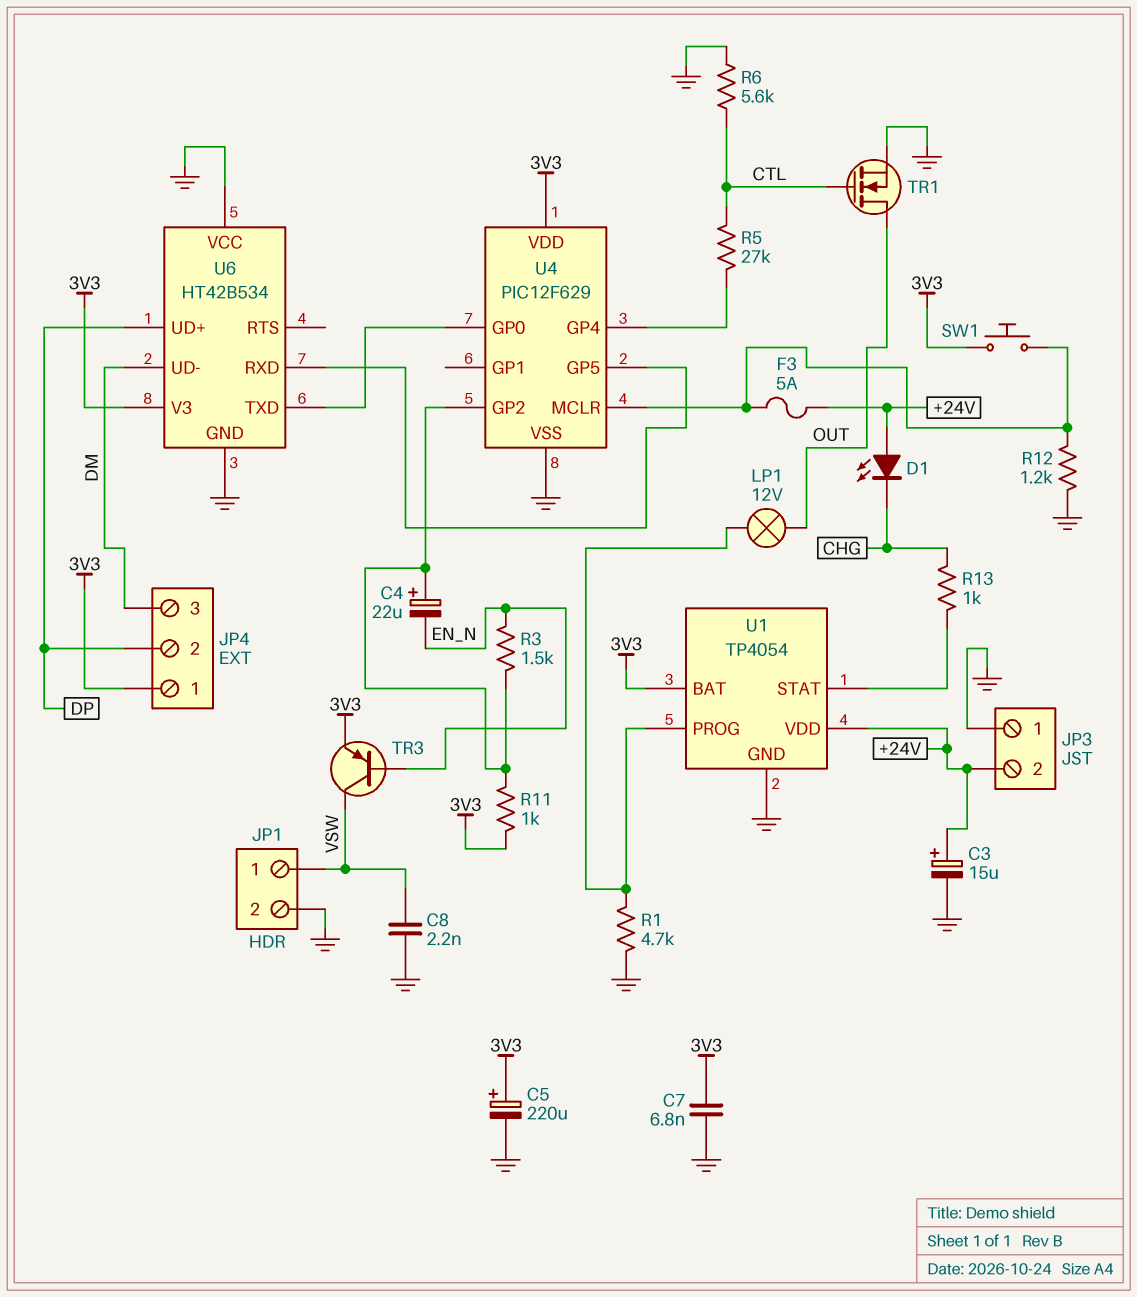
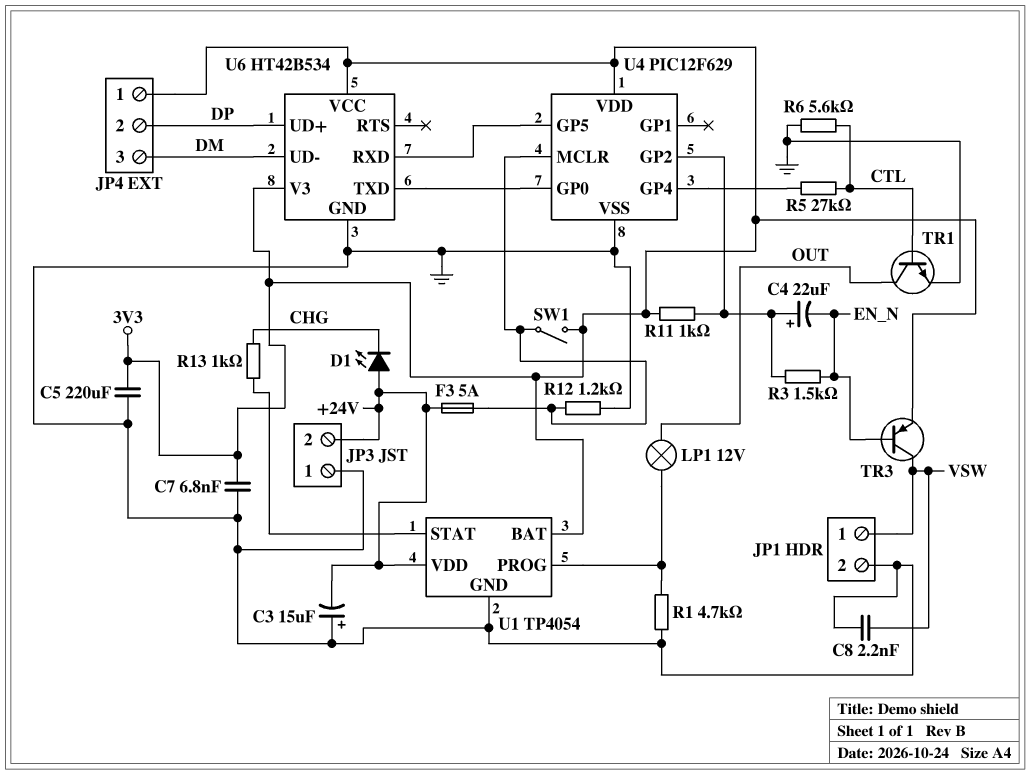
C3: 15uF (plus +24V, minus GND) -> 15uF (plus GND, minus +24V)
C5: 220uF (plus 3V3, minus GND) -> 220uF (3V3, GND)
SW1: button (3V3, U4/MCLR) -> switch (3V3, U4/MCLR)
TR1: NMOS (G CTL, D OUT, S GND) -> NPN (B CTL, C OUT, E GND)
U6 pin VCC: GND -> 3V3

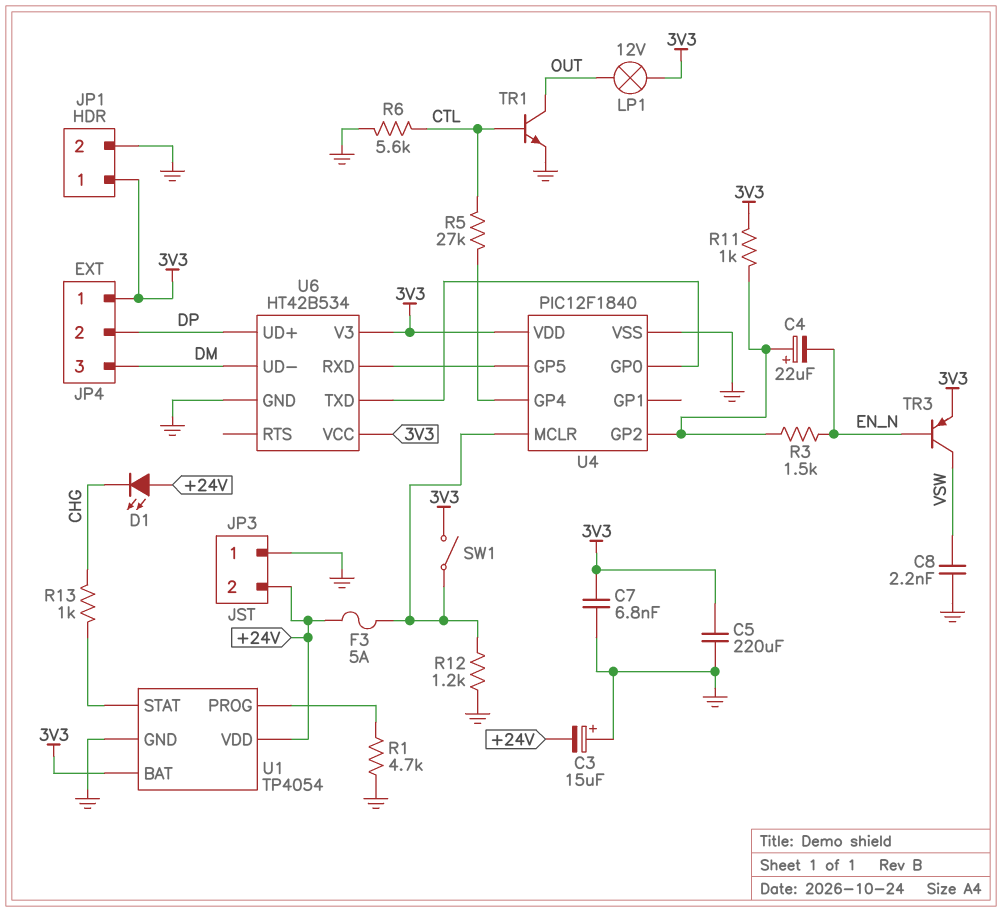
JP1 pin 1: VSW -> 3V3
LP1: lamp 12V (OUT, U1/PROG) -> lamp 12V (3V3, OUT)
U4: PIC12F629 -> PIC12F1840

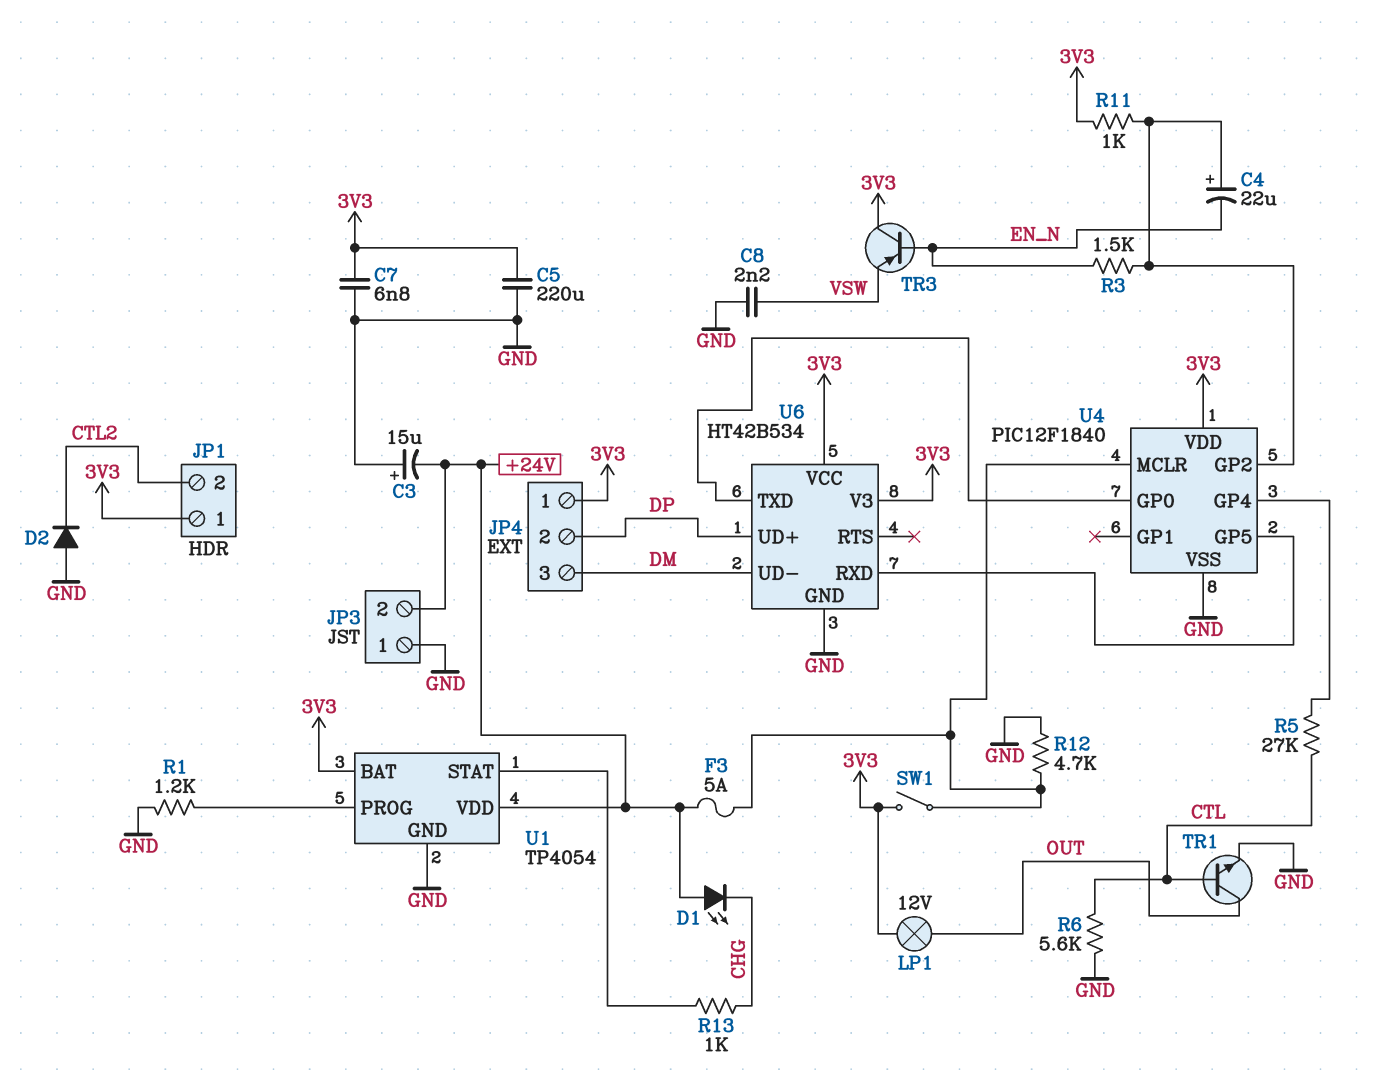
D2: none -> diode (A GND, K CTL2)
JP1 pin 2: GND -> CTL2
R1: 4.7k (GND, U1/PROG) -> 1.2k (GND, U1/PROG)
R12: 1.2k (GND, U4/MCLR) -> 4.7k (GND, U4/MCLR)
TR3: PNP (B EN_N, C VSW, E 3V3) -> PNP (B EN_N, C 3V3, E VSW)

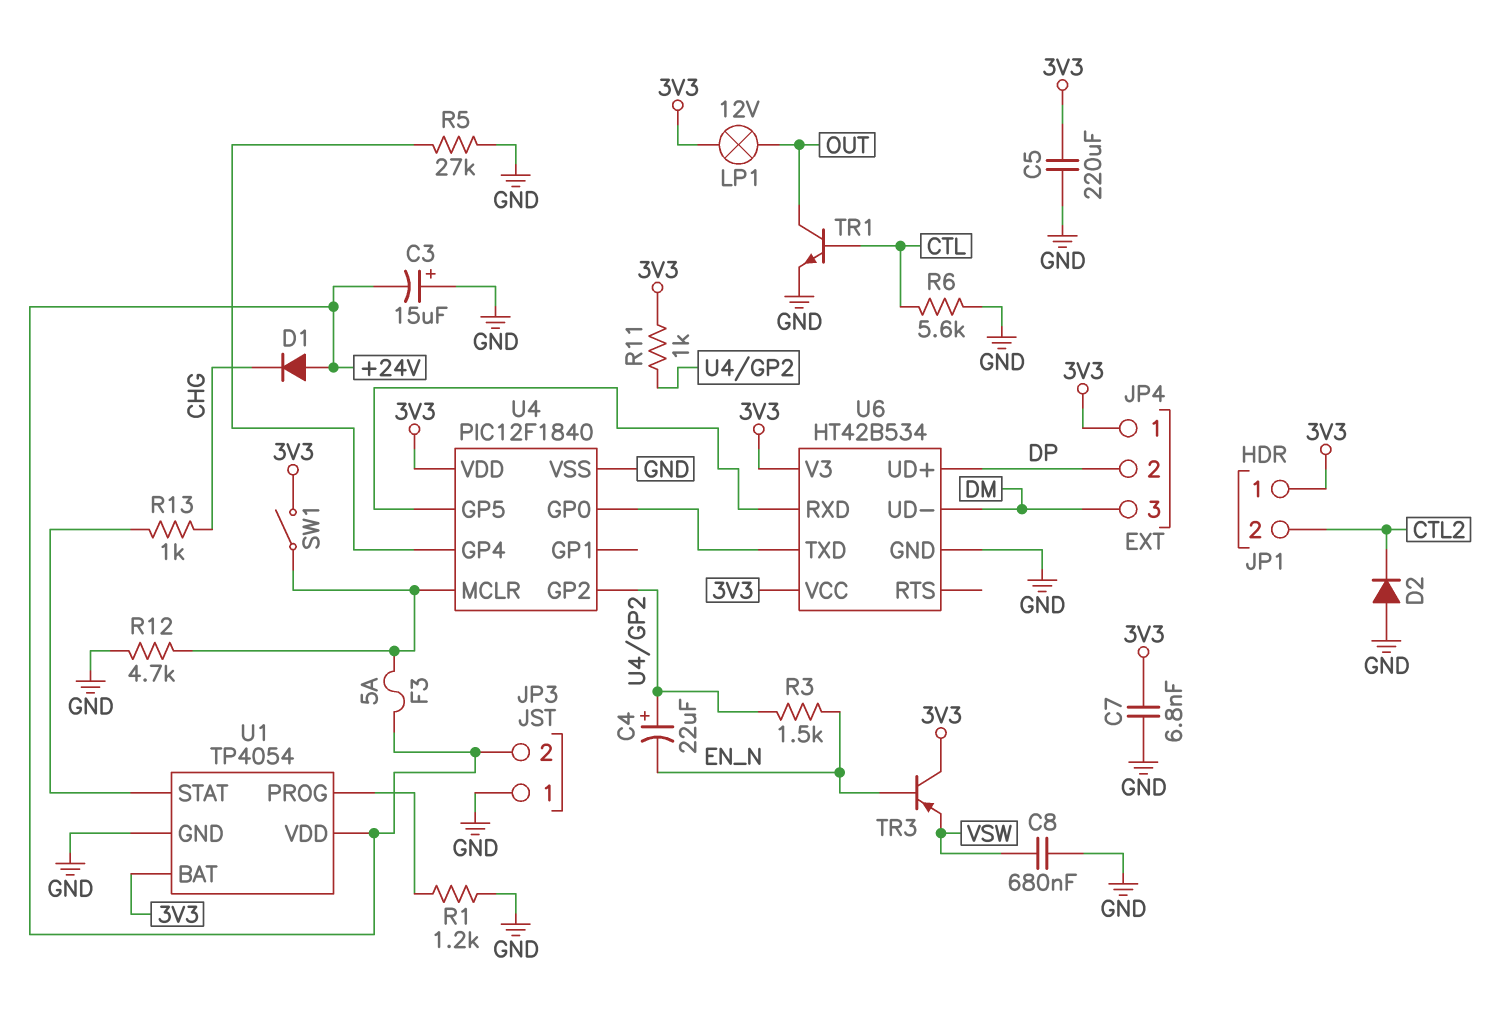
C8: 2.2nF (GND, VSW) -> 680nF (GND, VSW)
D1: LED (A +24V, K CHG) -> diode (A +24V, K CHG)
R5: 27k (CTL, U4/GP4) -> 27k (GND, U4/GP4)

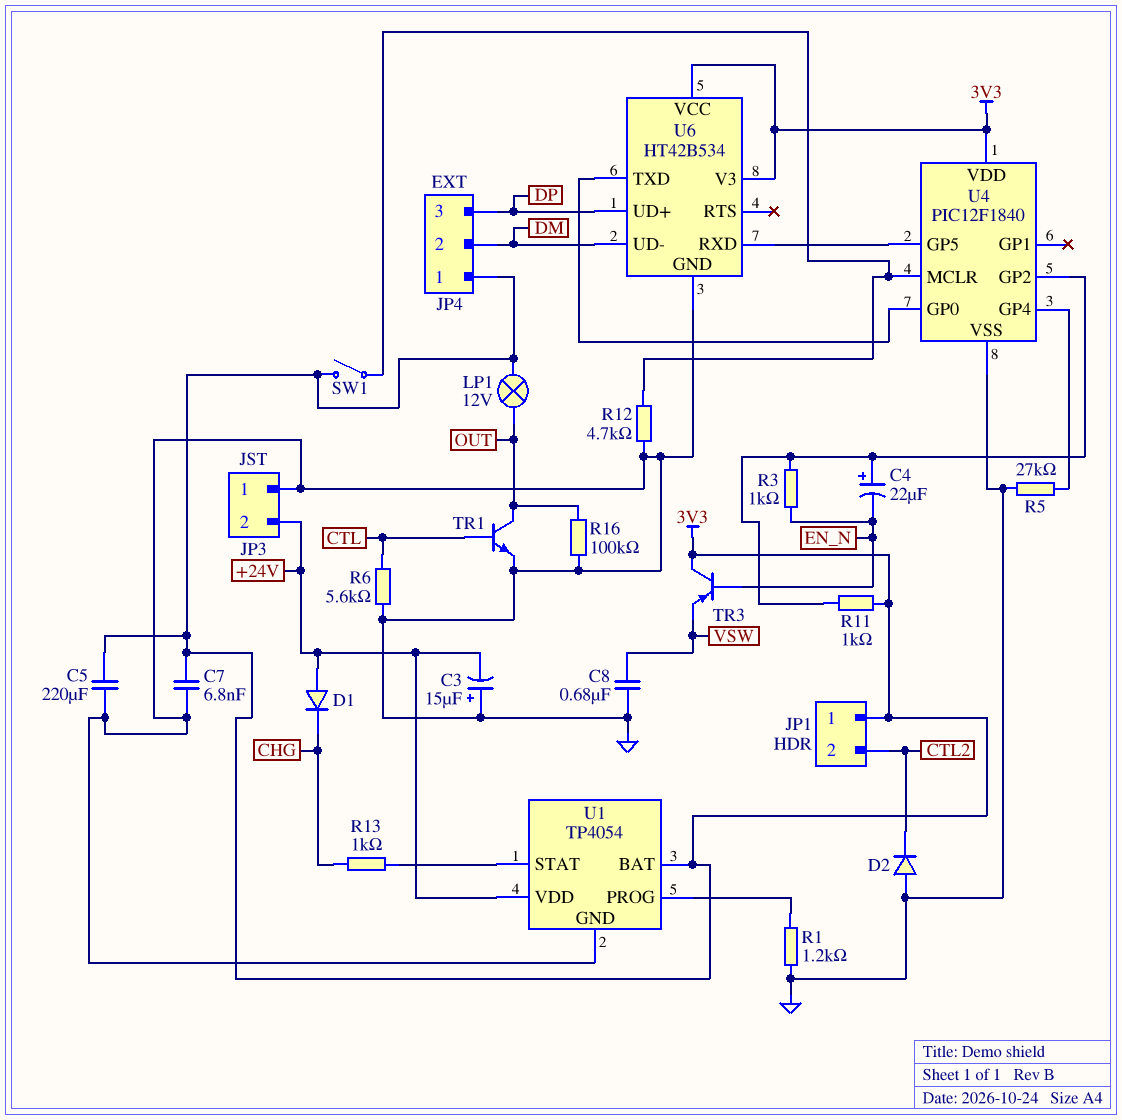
F3: 5A (+24V, U4/MCLR) -> none
JP4 pin 2: DP -> DM
JP4 pin 3: DM -> DP
R3: 1.5k (EN_N, U4/GP2) -> 1k (EN_N, U4/GP2)
R16: none -> 100k (GND, OUT)

